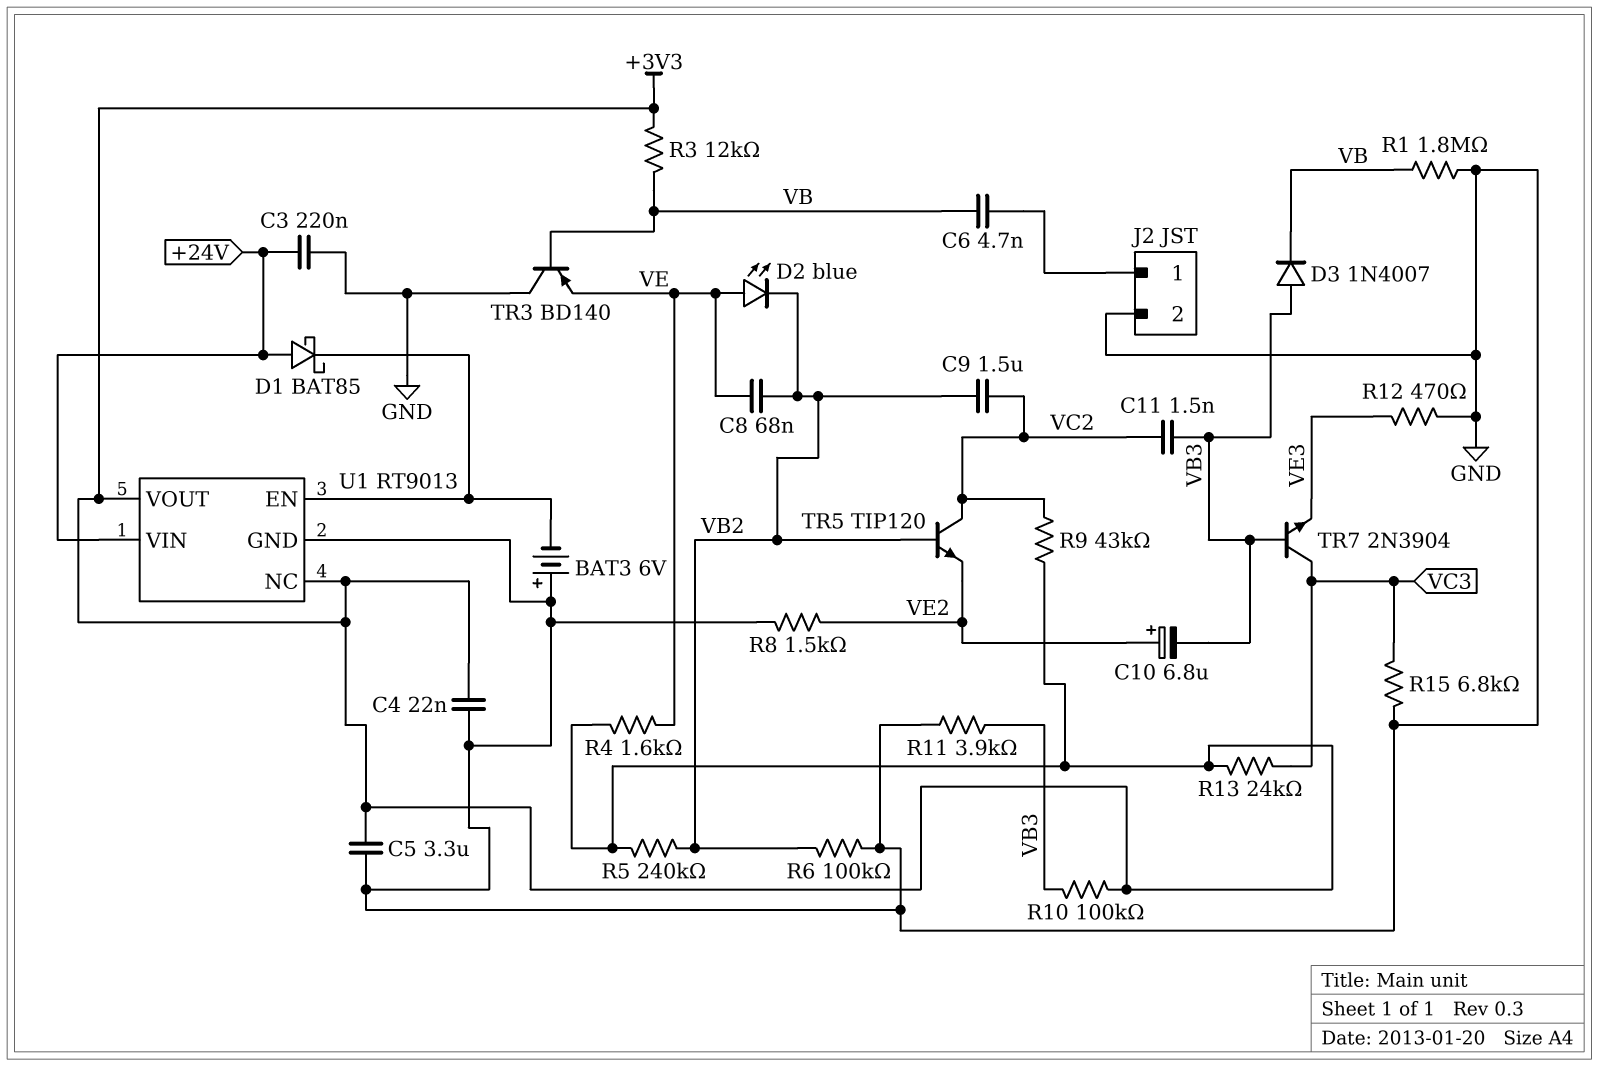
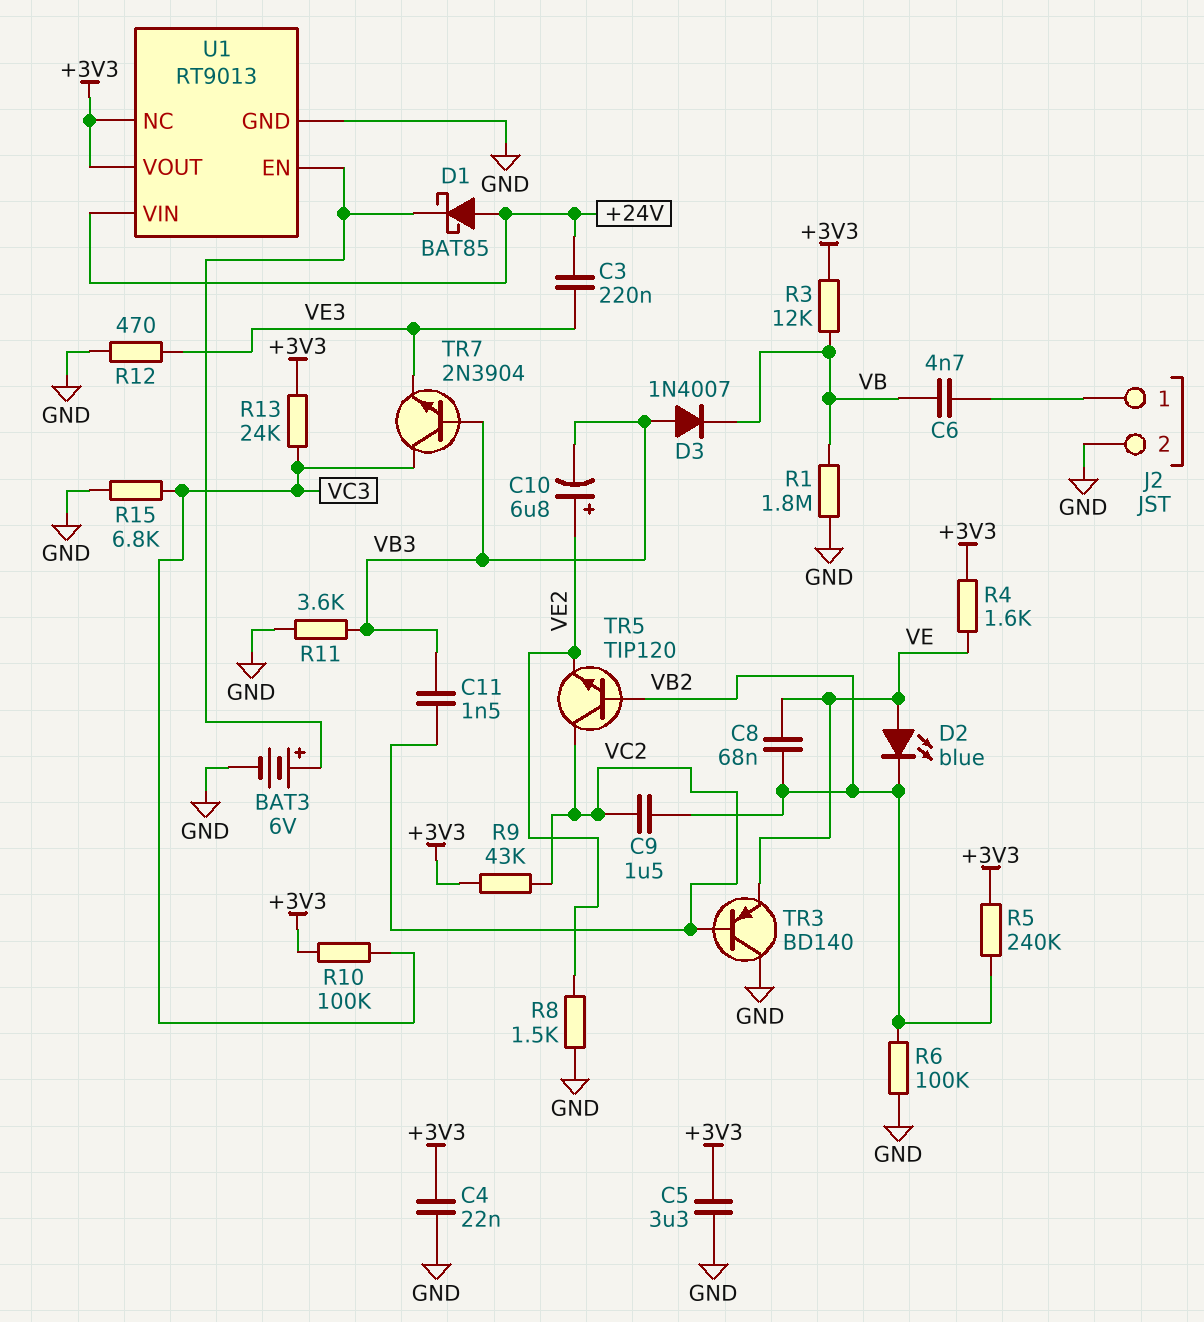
BAT3: 6V (plus GND, minus U1/EN) -> 6V (plus U1/EN, minus GND)
C3: 220nF (+24V, GND) -> 220nF (+24V, VE3)
R10: 100k (+3V3, VB3) -> 100k (+3V3, VC3)
R11: 3.9k (GND, VB3) -> 3.6k (GND, VB3)
TR3: PNP BD140 (B VB, C GND, E VE) -> PNP BD140 (B VC2, C GND, E VE)

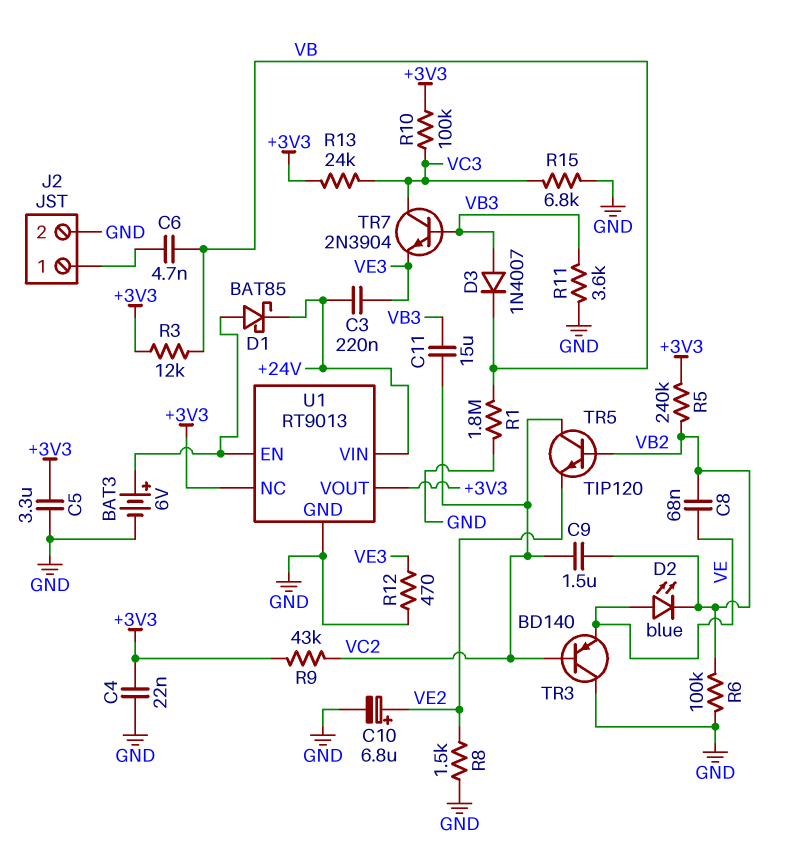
C10: 6.8uF (plus VE2, minus VB3) -> 6.8uF (plus VE2, minus GND)
C11: 1.5nF (VB3, VC2) -> 15uF (VB3, VC2)
D1: schottky BAT85 (A +24V, K U1/EN) -> schottky BAT85 (A U1/EN, K +24V)
R4: 1.6k (+3V3, VE) -> none

